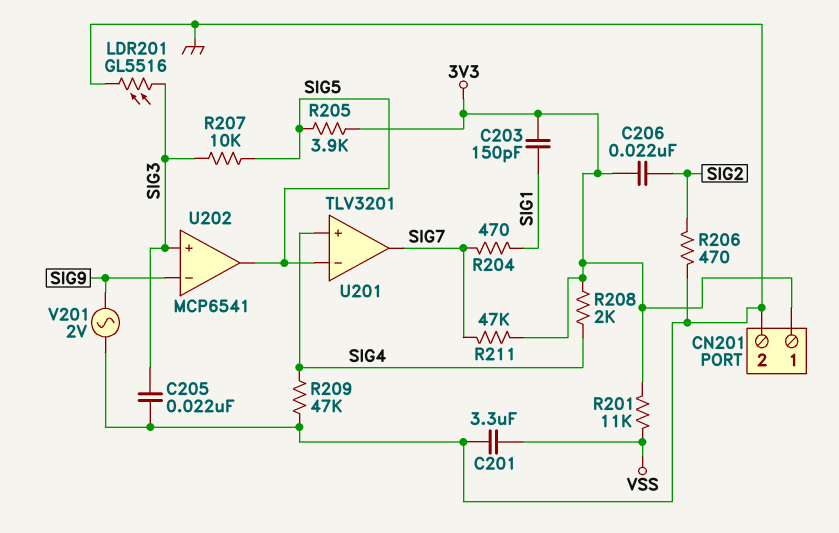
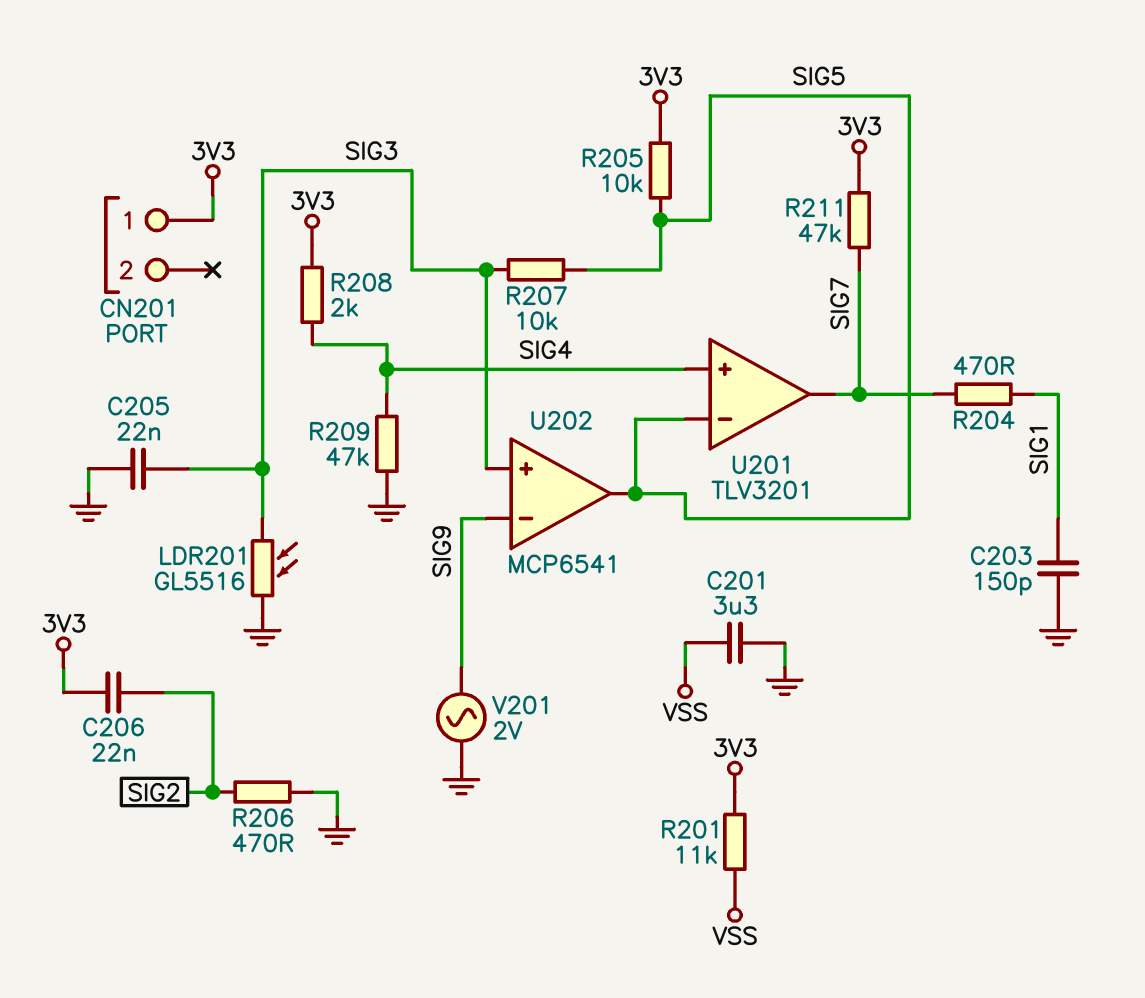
C203: 150pF (3V3, SIG1) -> 150pF (GND, SIG1)
CN201 pin 2: GND -> none
R205: 3.9k (3V3, SIG5) -> 10k (3V3, SIG5)

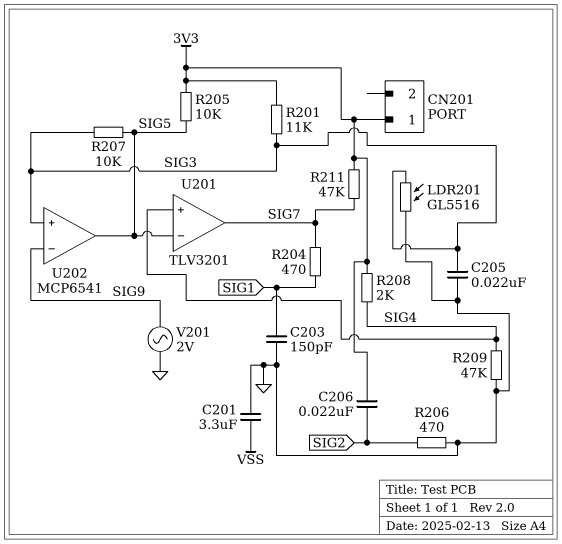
R201: 11k (3V3, VSS) -> 11k (3V3, SIG3)

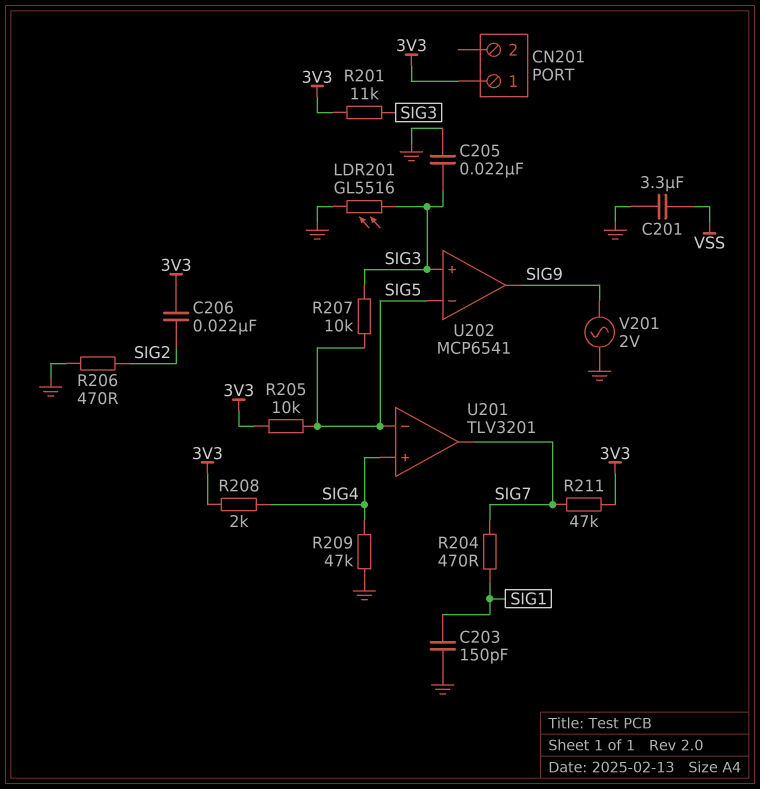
U202 pin in-: SIG9 -> SIG5
U202 pin out: SIG5 -> SIG9

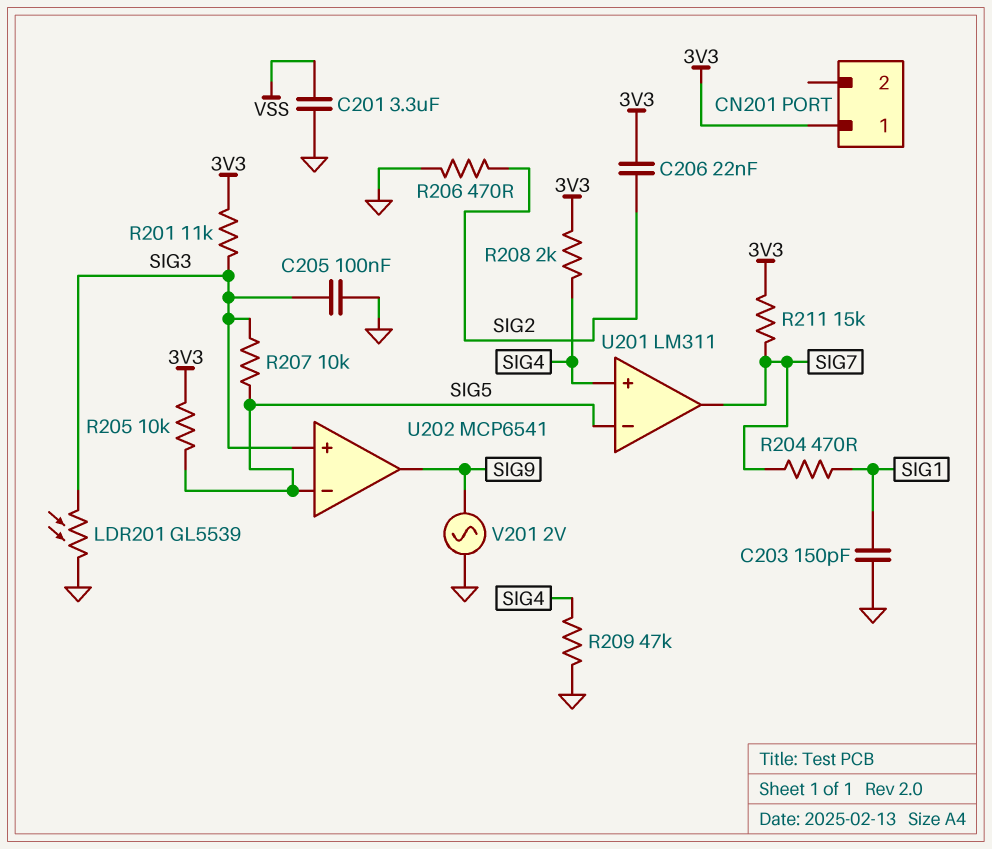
C205: 22nF (GND, SIG3) -> 100nF (GND, SIG3)
LDR201: GL5516 (GND, SIG3) -> GL5539 (GND, SIG3)
R211: 47k (3V3, SIG7) -> 15k (3V3, SIG7)
U201: TLV3201 -> LM311

